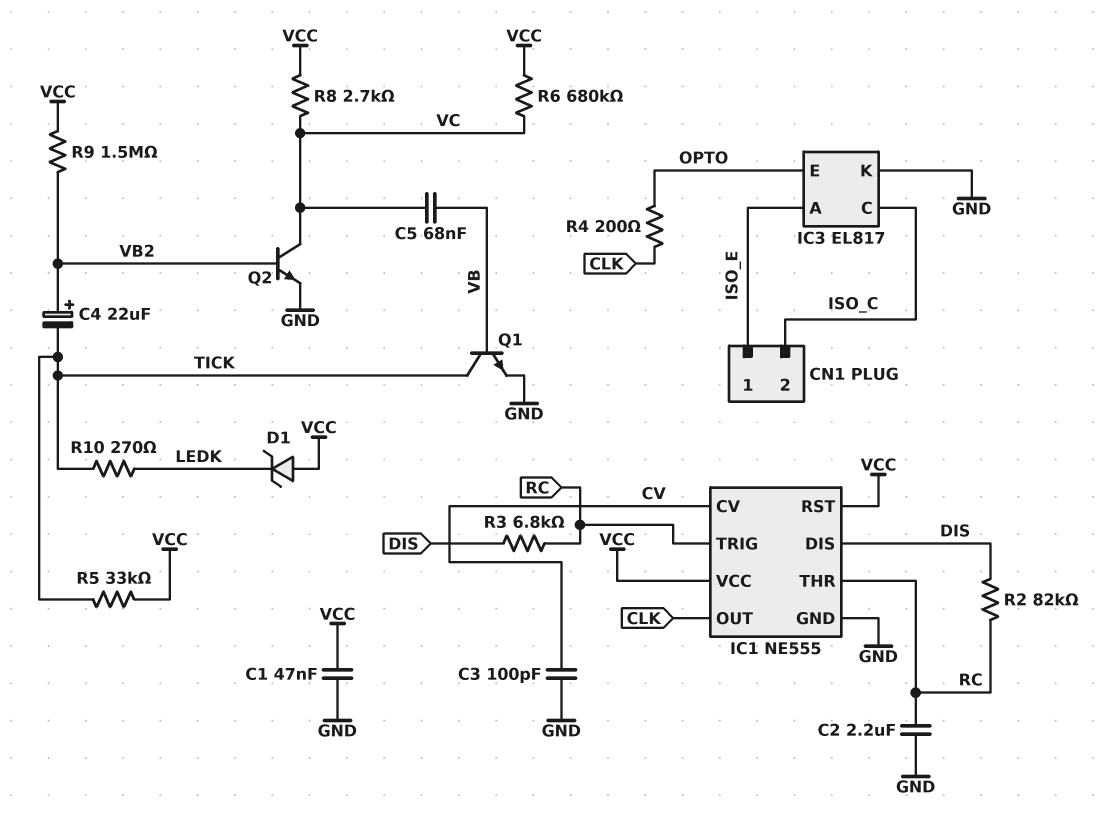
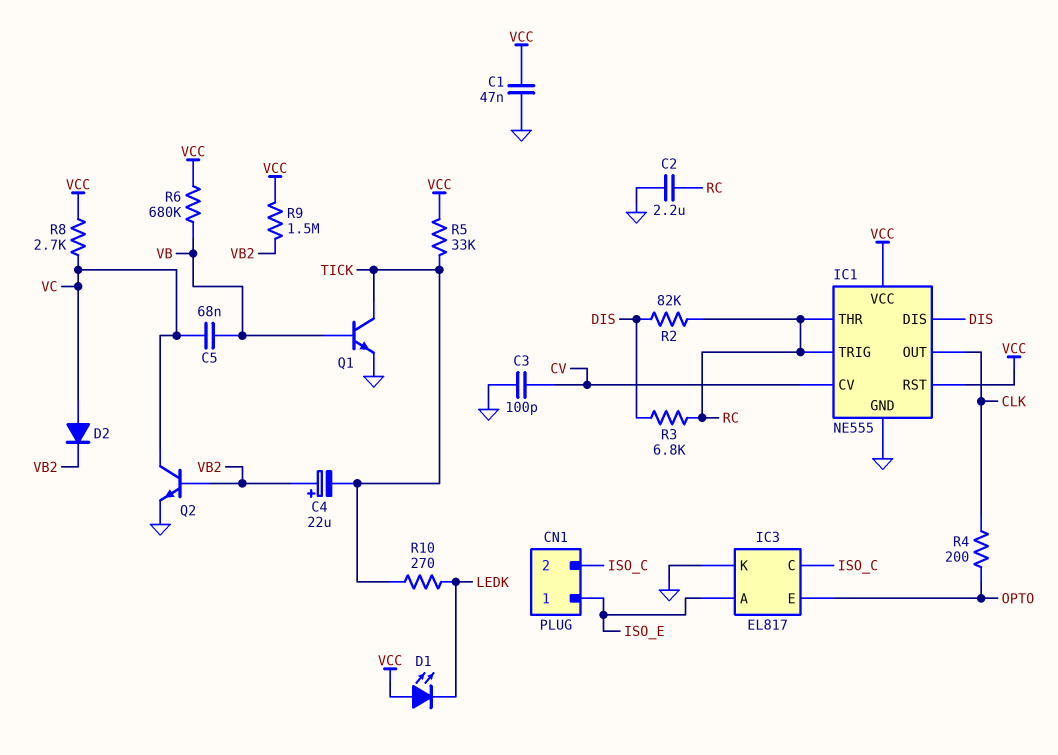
D1: zener (A VCC, K LEDK) -> LED (A VCC, K LEDK)
D2: none -> diode (A VC, K VB2)
R6: 680k (VC, VCC) -> 680k (VB, VCC)

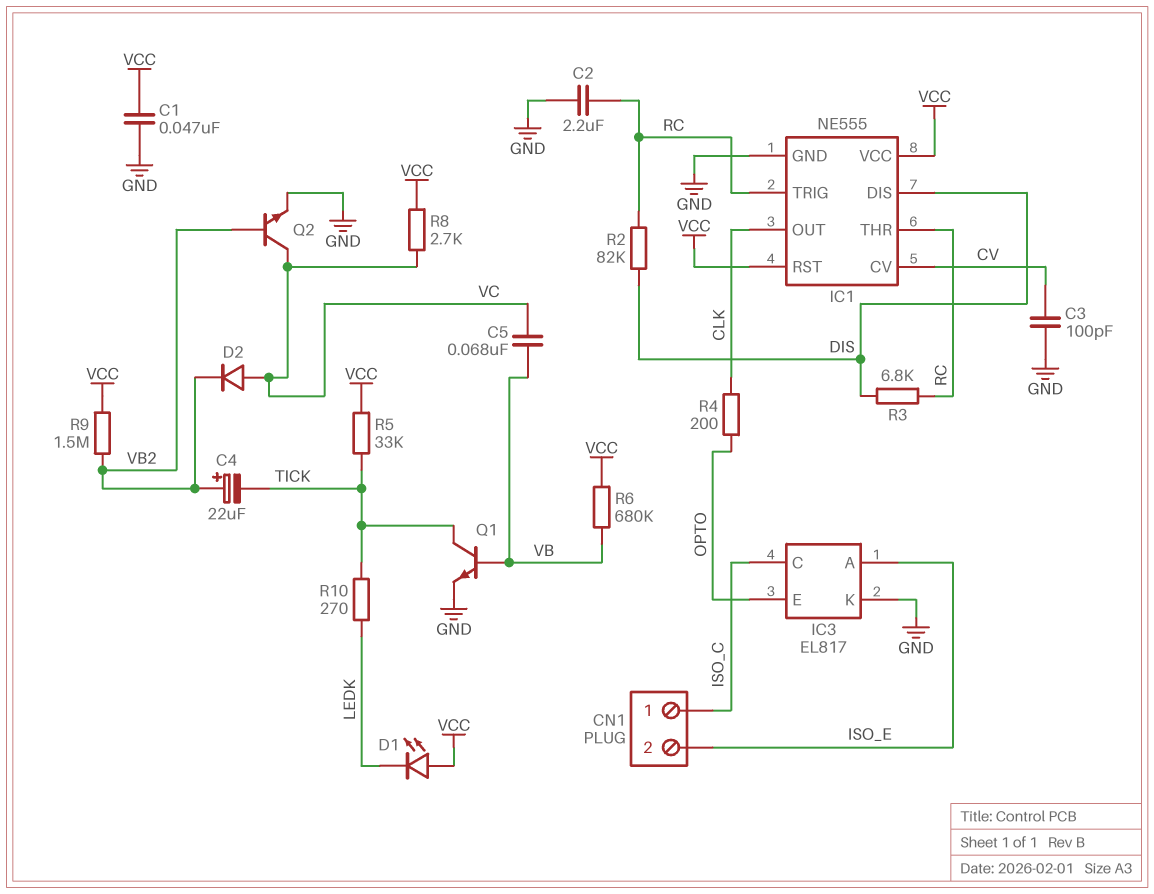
CN1 pin 1: ISO_E -> ISO_C
CN1 pin 2: ISO_C -> ISO_E

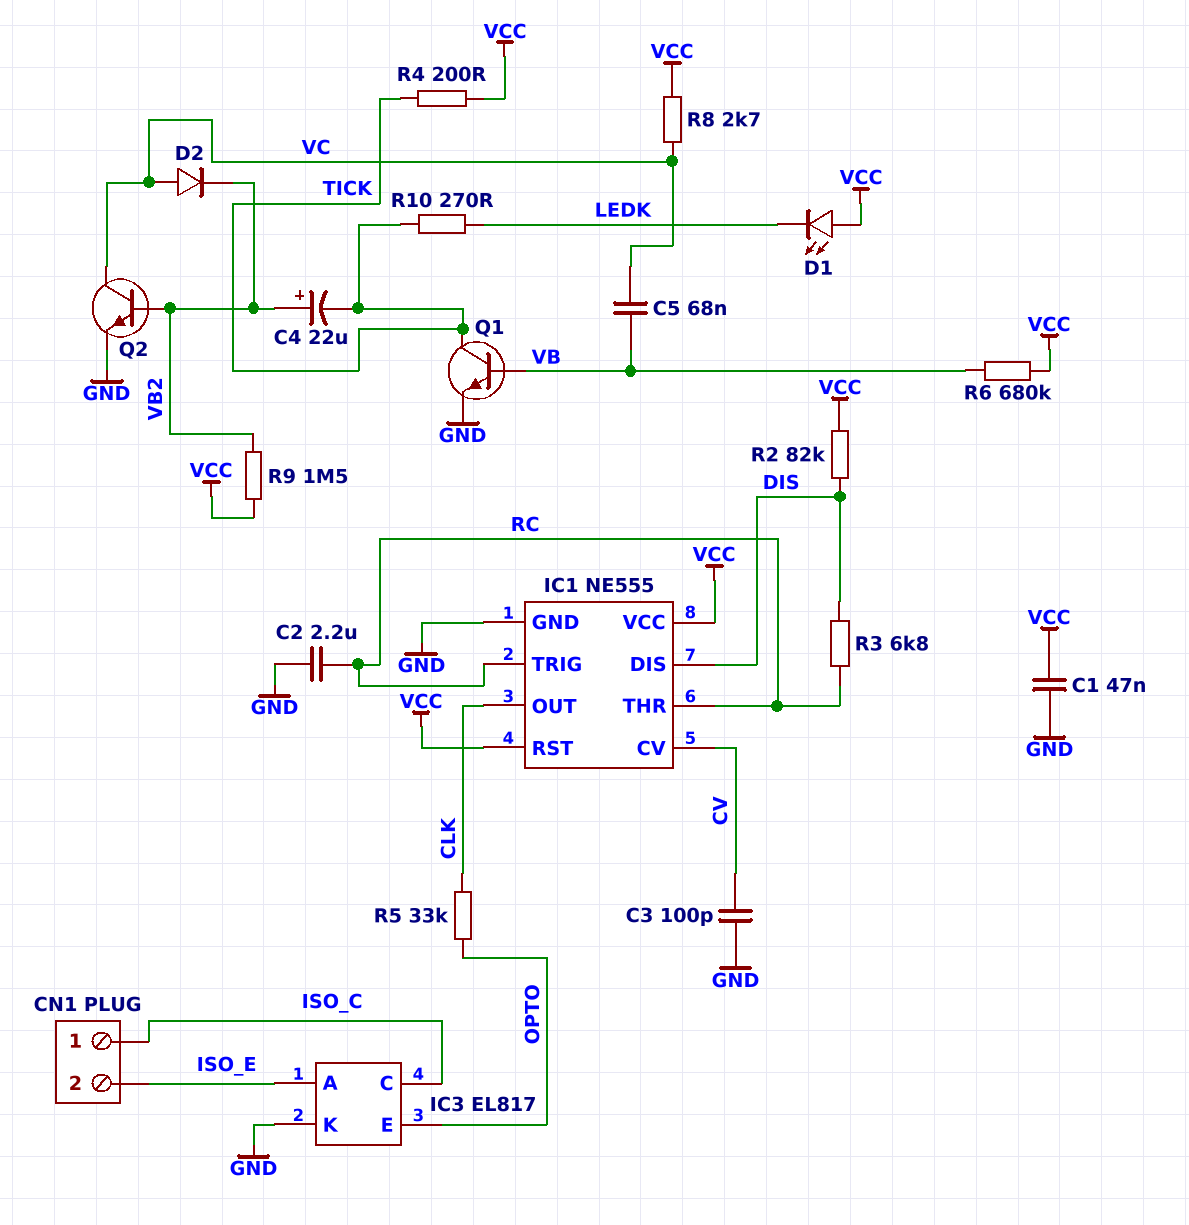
R2: 82k (DIS, RC) -> 82k (DIS, VCC)
R4: 200 (CLK, OPTO) -> 200 (TICK, VCC)
R5: 33k (TICK, VCC) -> 33k (CLK, OPTO)

